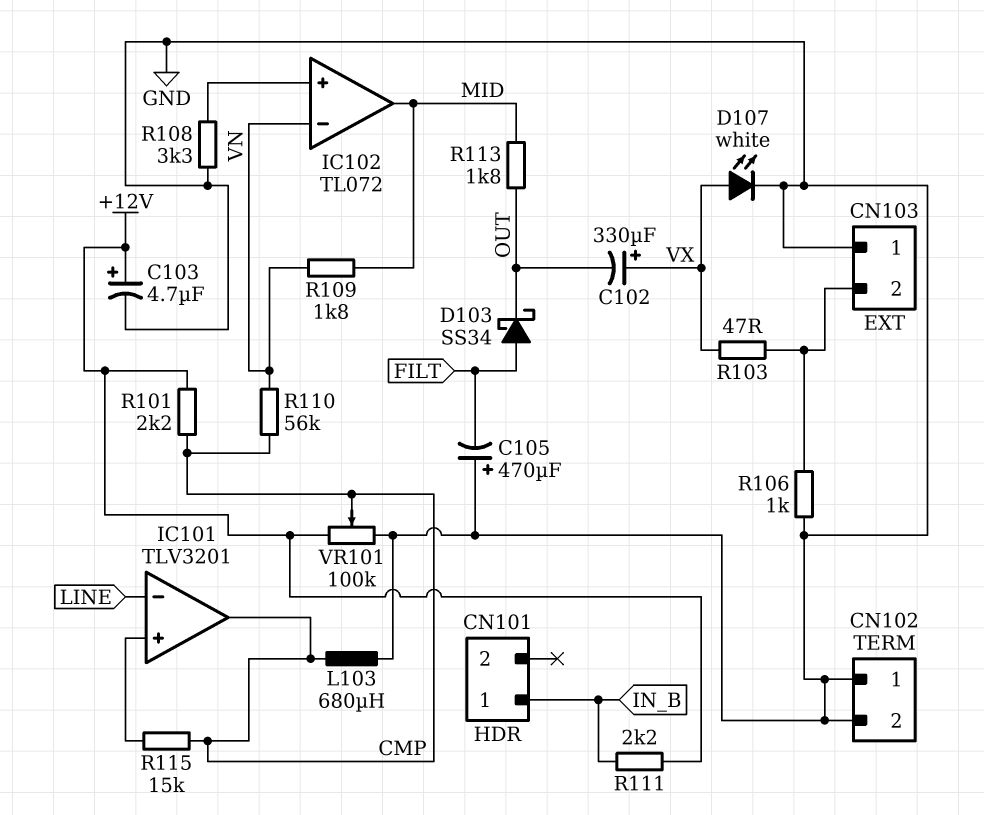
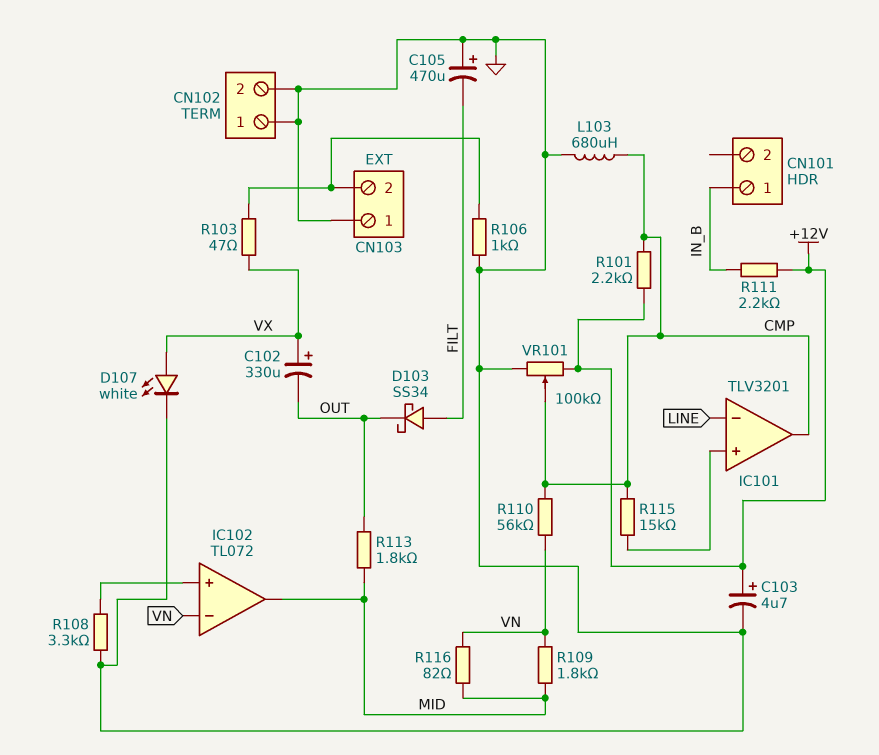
R116: none -> 82 (MID, VN)

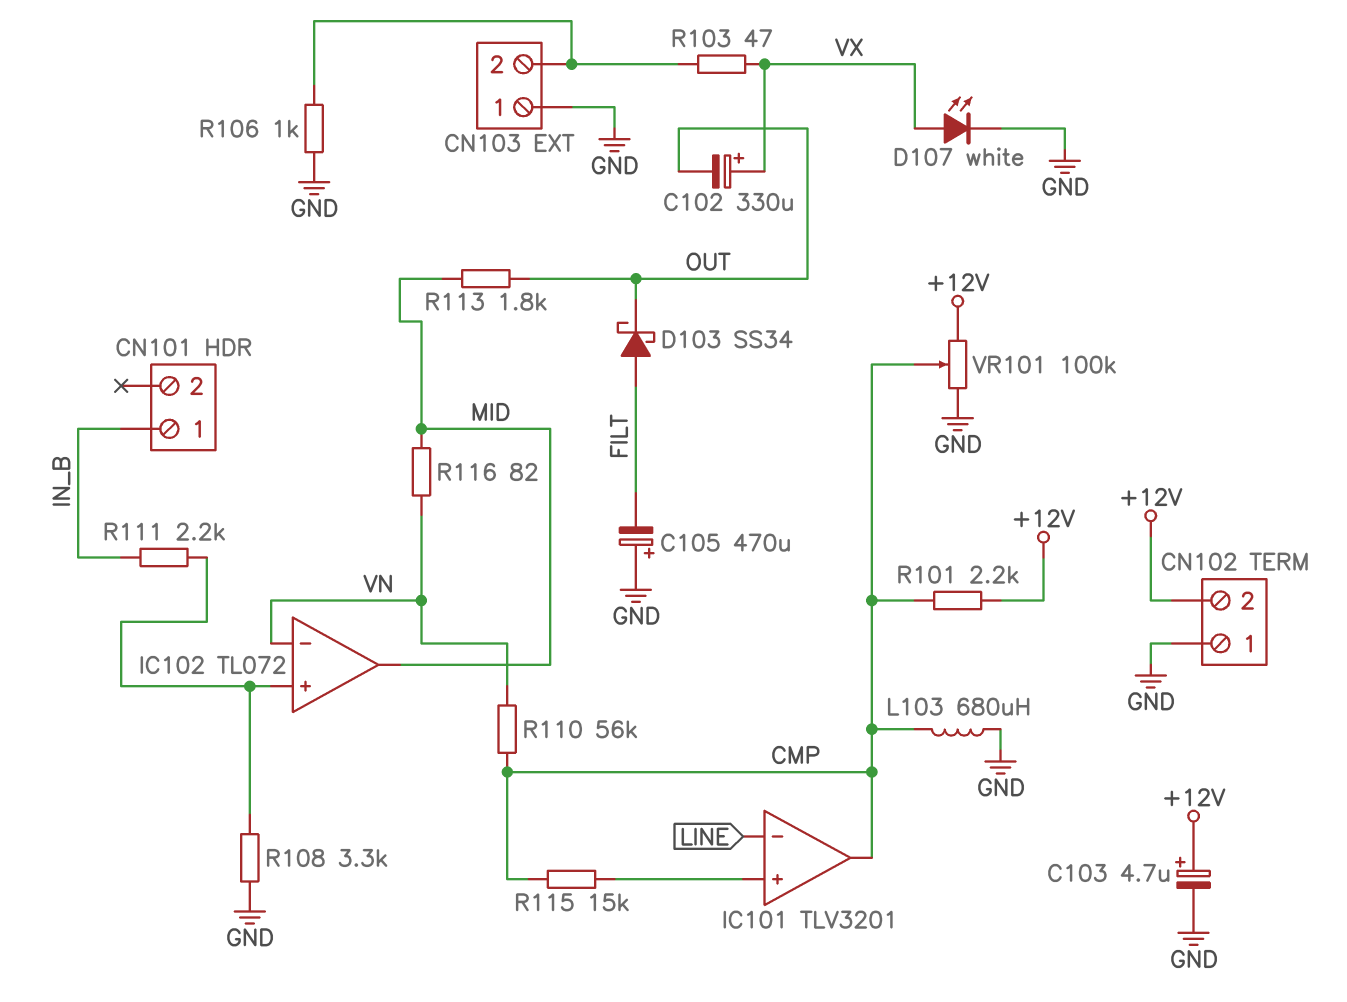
CN102 pin 2: GND -> +12V
R109: 1.8k (MID, VN) -> none
R111: 2.2k (+12V, IN_B) -> 2.2k (IC102/in+, IN_B)

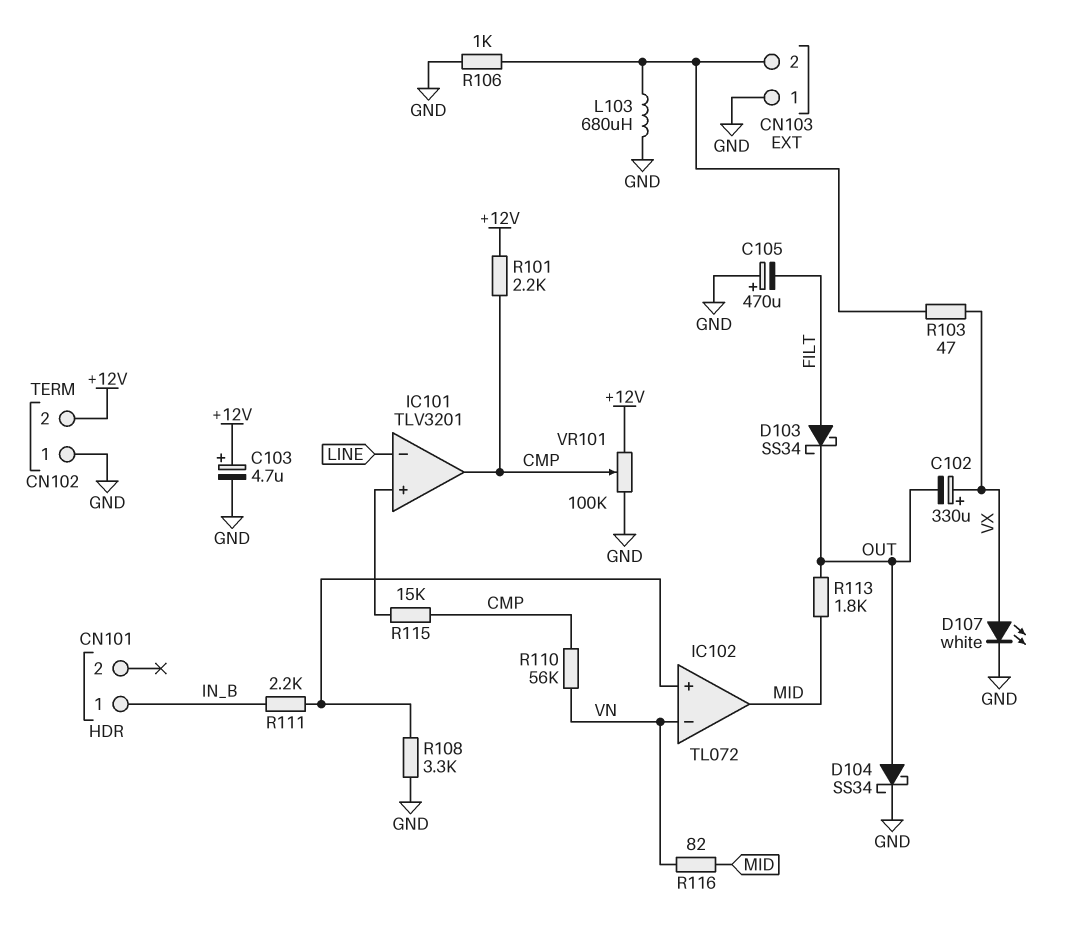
D104: none -> schottky SS34 (A OUT, K GND)
L103: 680uH (CMP, GND) -> 680uH (CN103/2, GND)

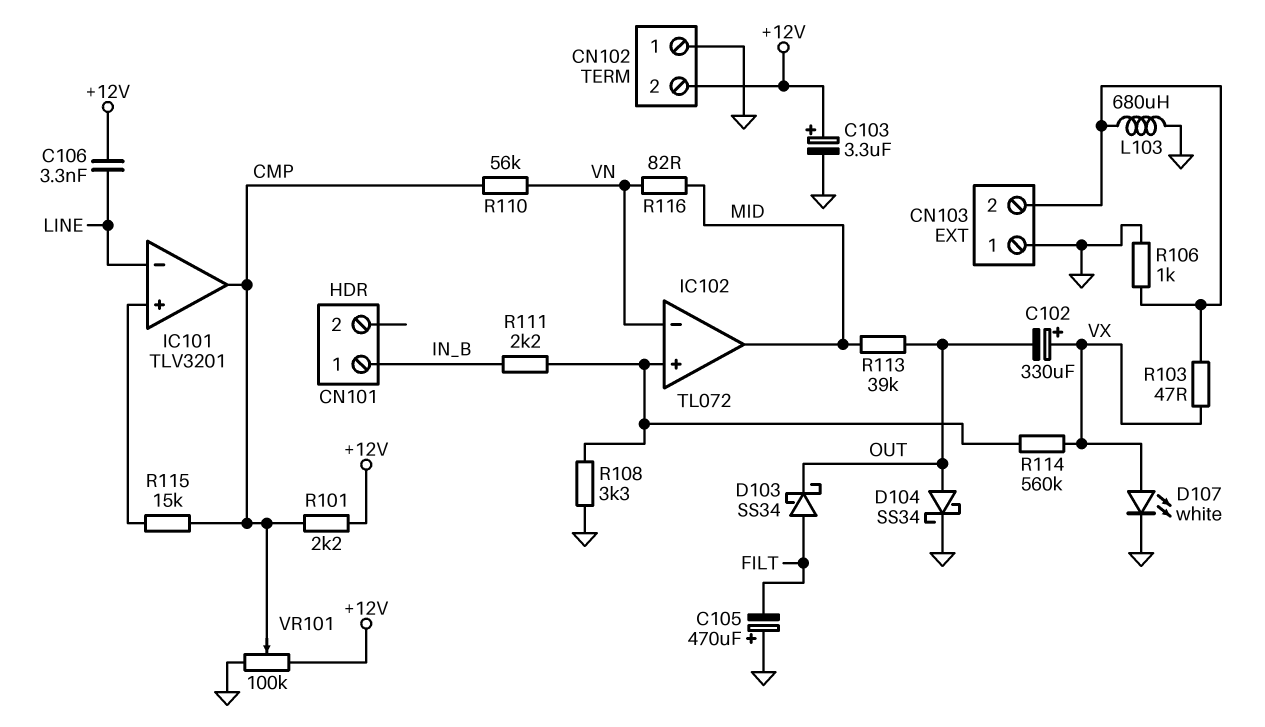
C103: 4.7uF (plus +12V, minus GND) -> 3.3uF (plus +12V, minus GND)
C106: none -> 3.3nF (+12V, LINE)
R113: 1.8k (MID, OUT) -> 39k (MID, OUT)
R114: none -> 560k (IC102/in+, VX)

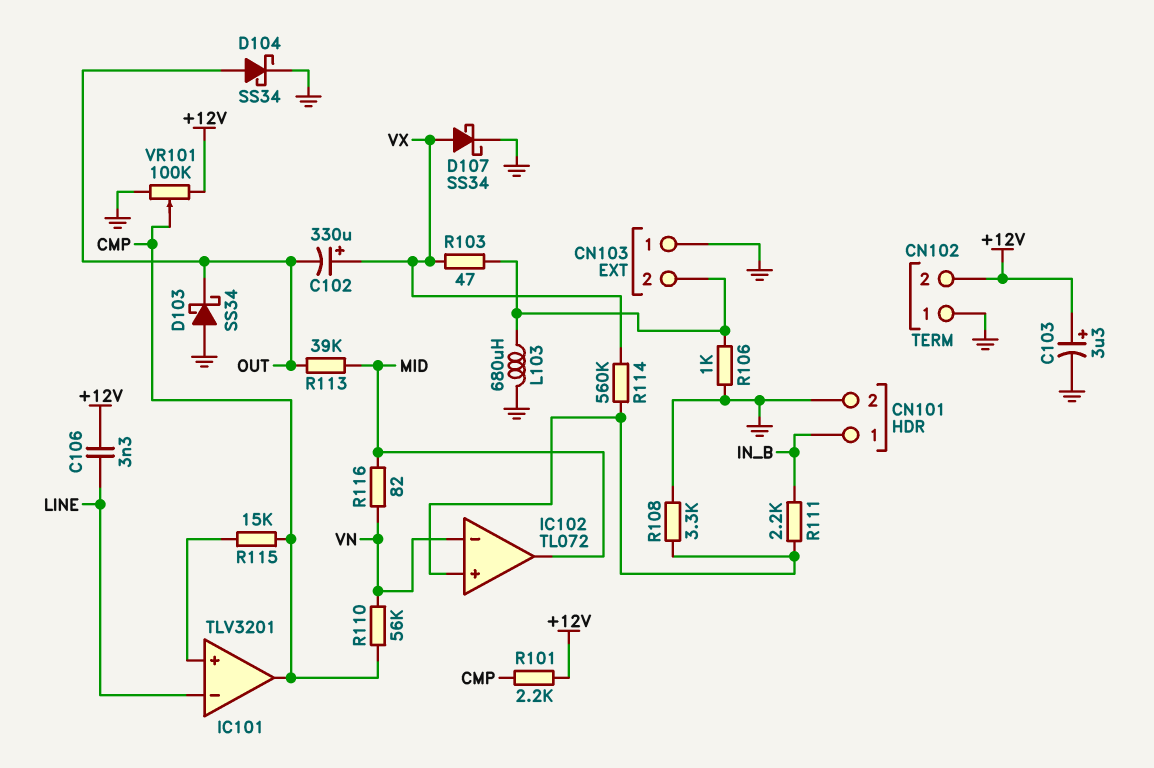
C105: 470uF (plus GND, minus FILT) -> none
CN101 pin 2: none -> GND
D103: schottky SS34 (A FILT, K OUT) -> schottky SS34 (A GND, K OUT)
D107: LED white (A VX, K GND) -> schottky SS34 (A VX, K GND)

